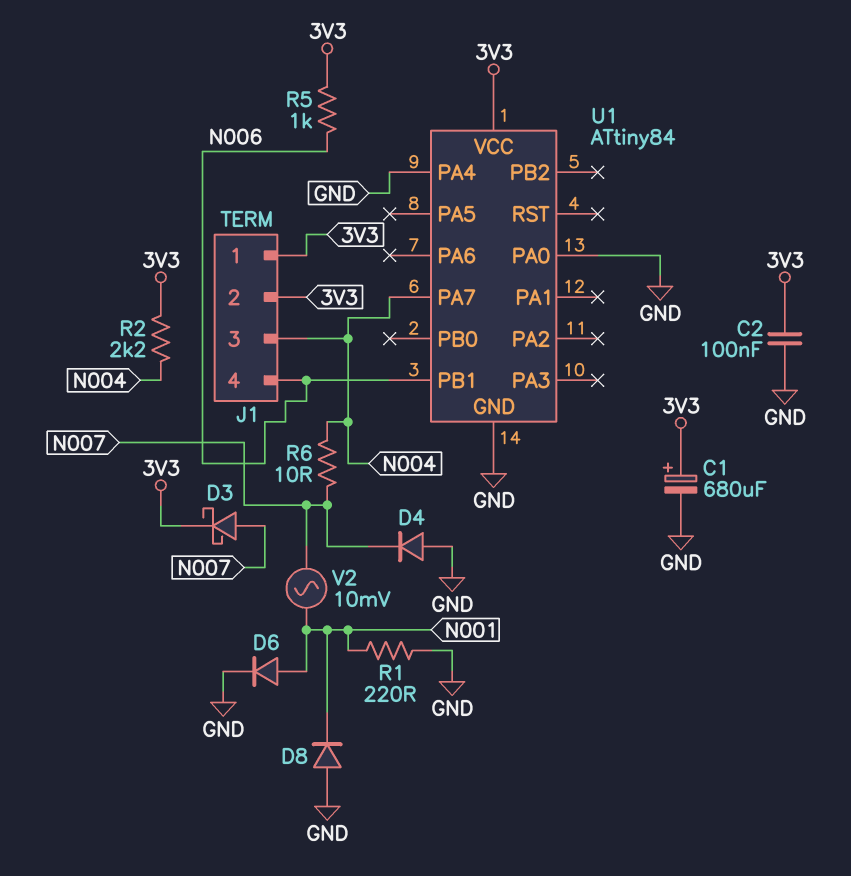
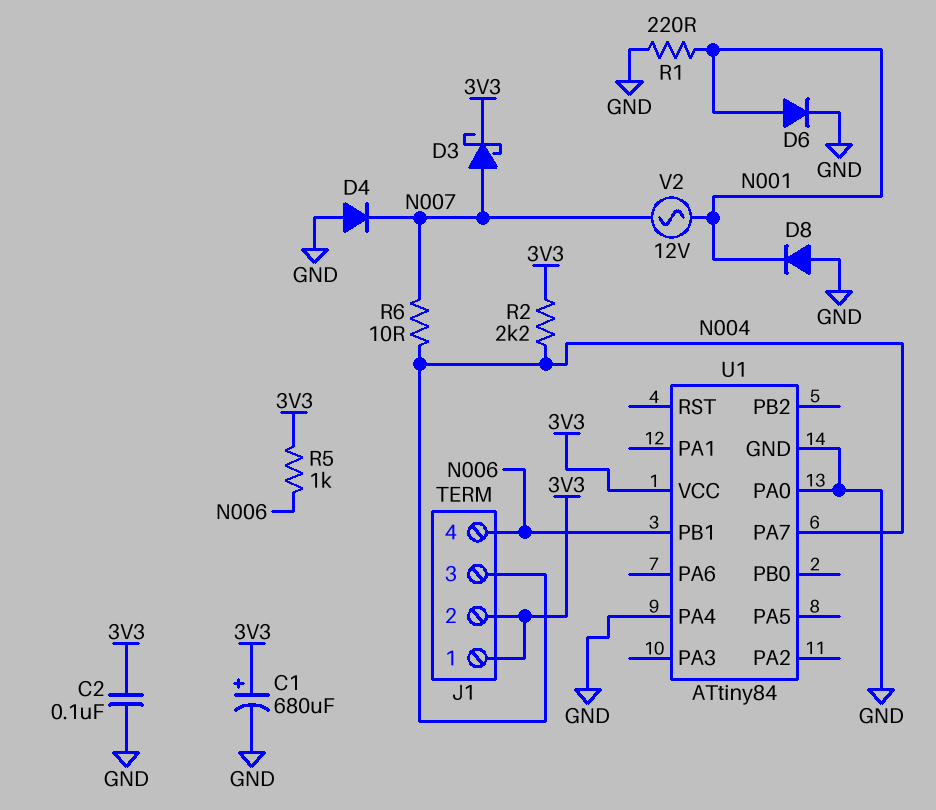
V2: AC 10mV (N001, N007) -> AC 12V (N001, N007)

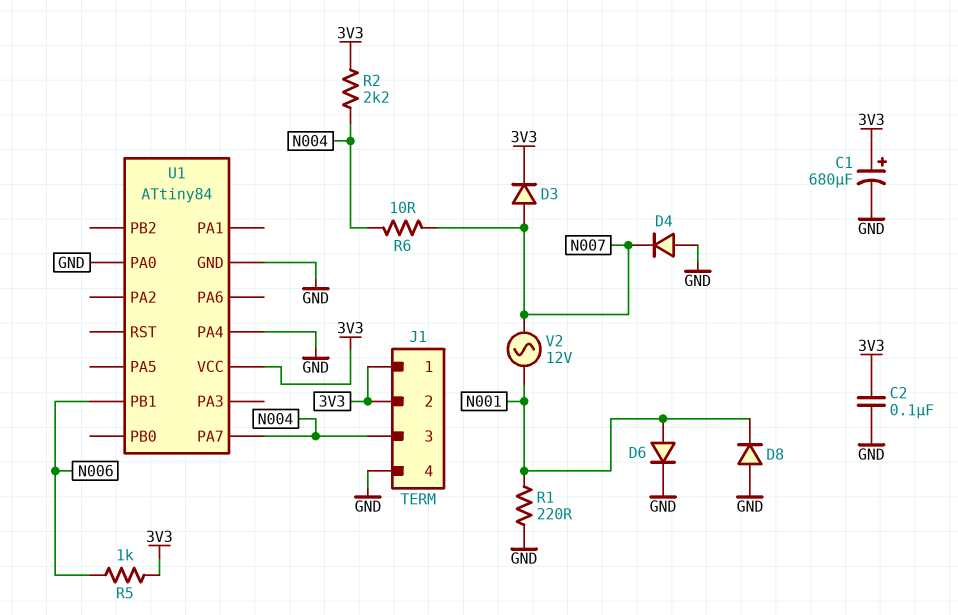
D3: schottky (A N007, K 3V3) -> diode (A N007, K 3V3)
J1 pin 4: N006 -> GND

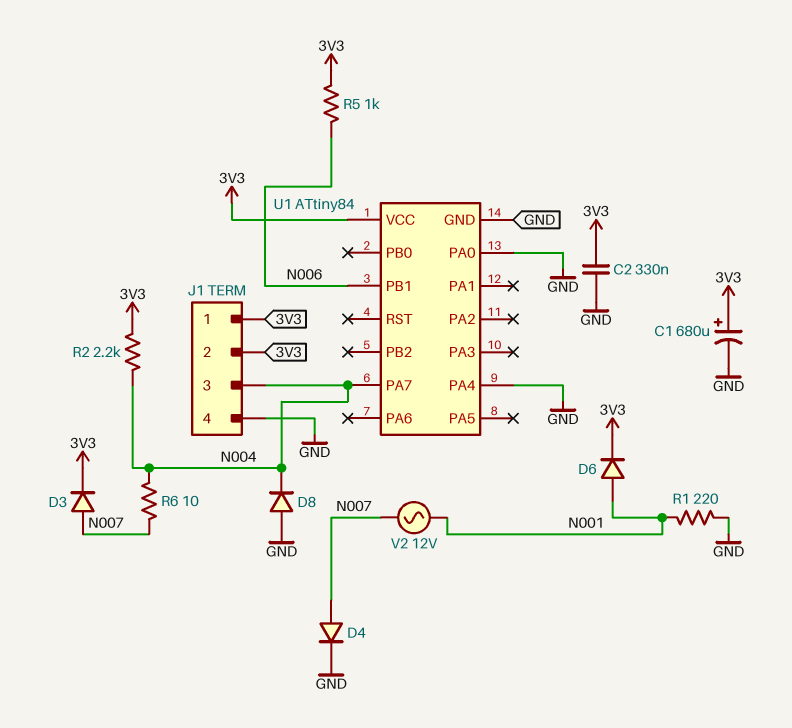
C2: 100nF (3V3, GND) -> 330nF (3V3, GND)
D4: diode (A GND, K N007) -> diode (A N007, K GND)
D6: diode (A N001, K GND) -> diode (A N001, K 3V3)
D8: diode (A GND, K N001) -> diode (A GND, K N004)

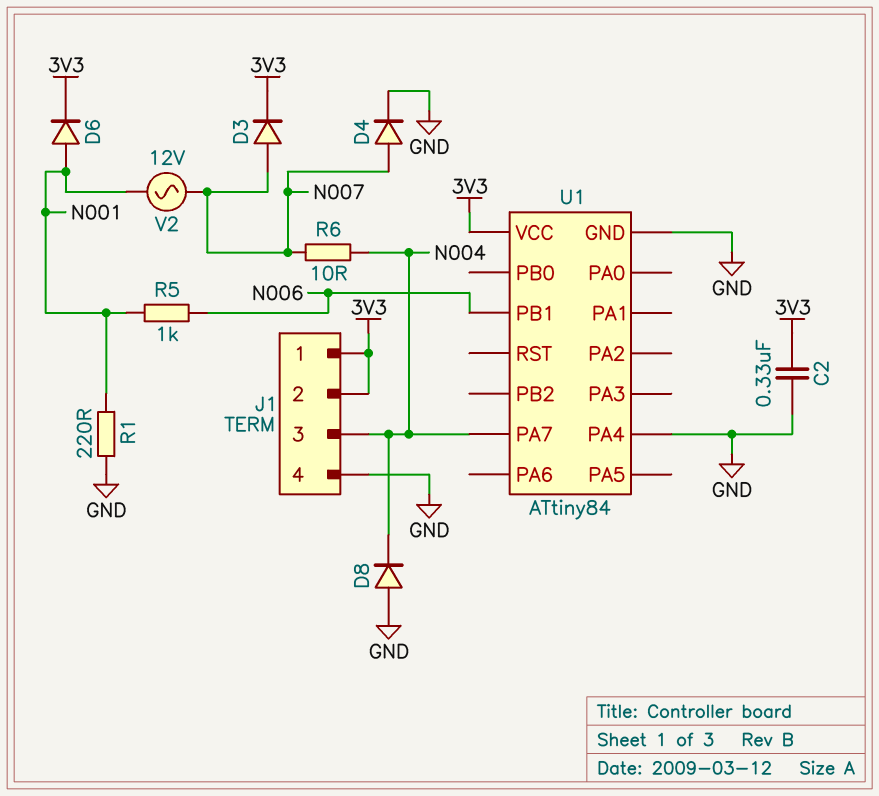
C1: 680uF (plus 3V3, minus GND) -> none
R2: 2.2k (3V3, N004) -> none
R5: 1k (3V3, N006) -> 1k (N001, N006)
U1 pin PA0: GND -> none

